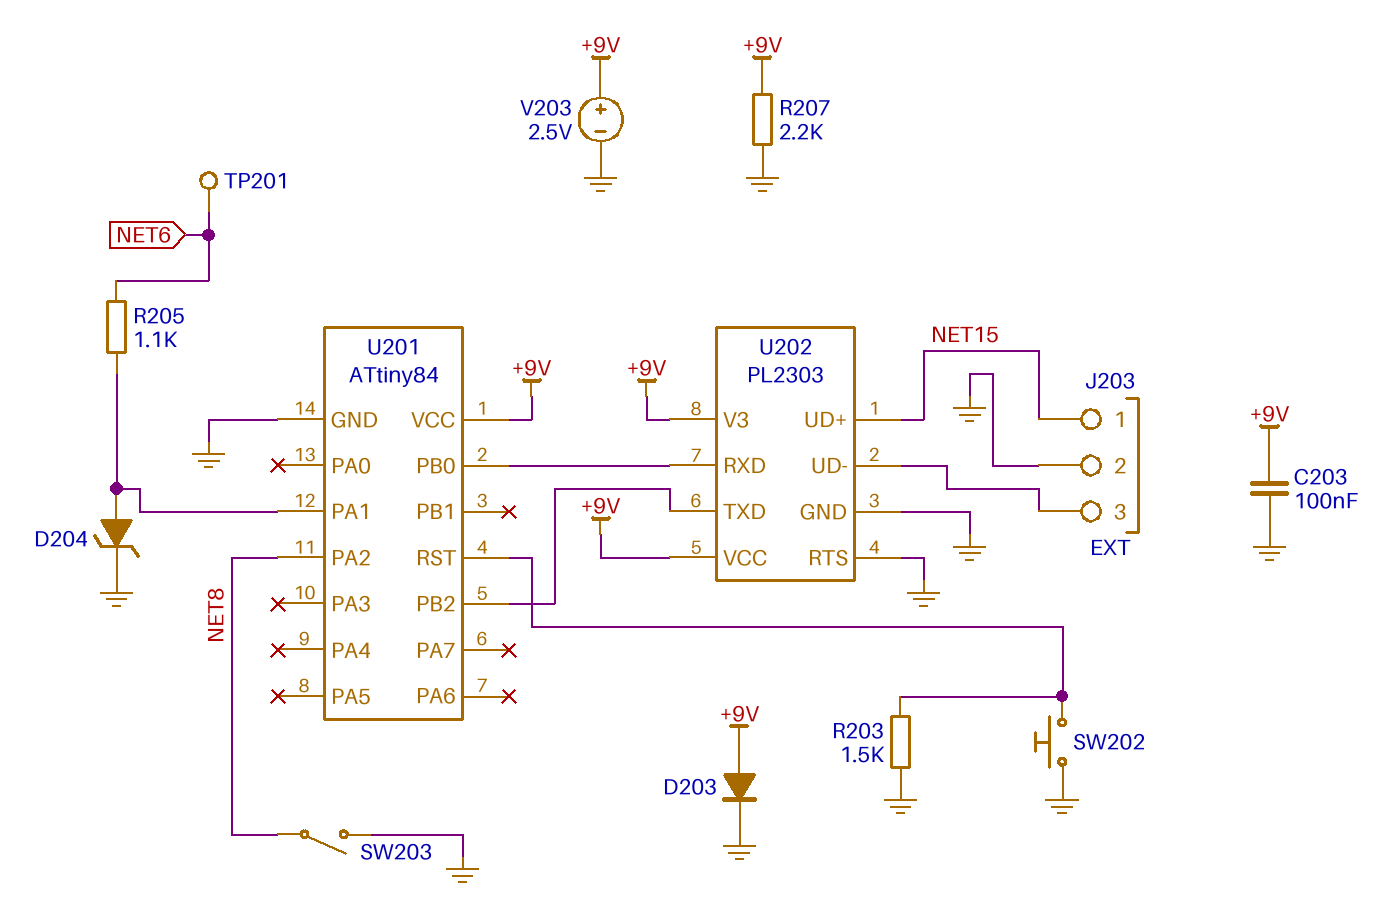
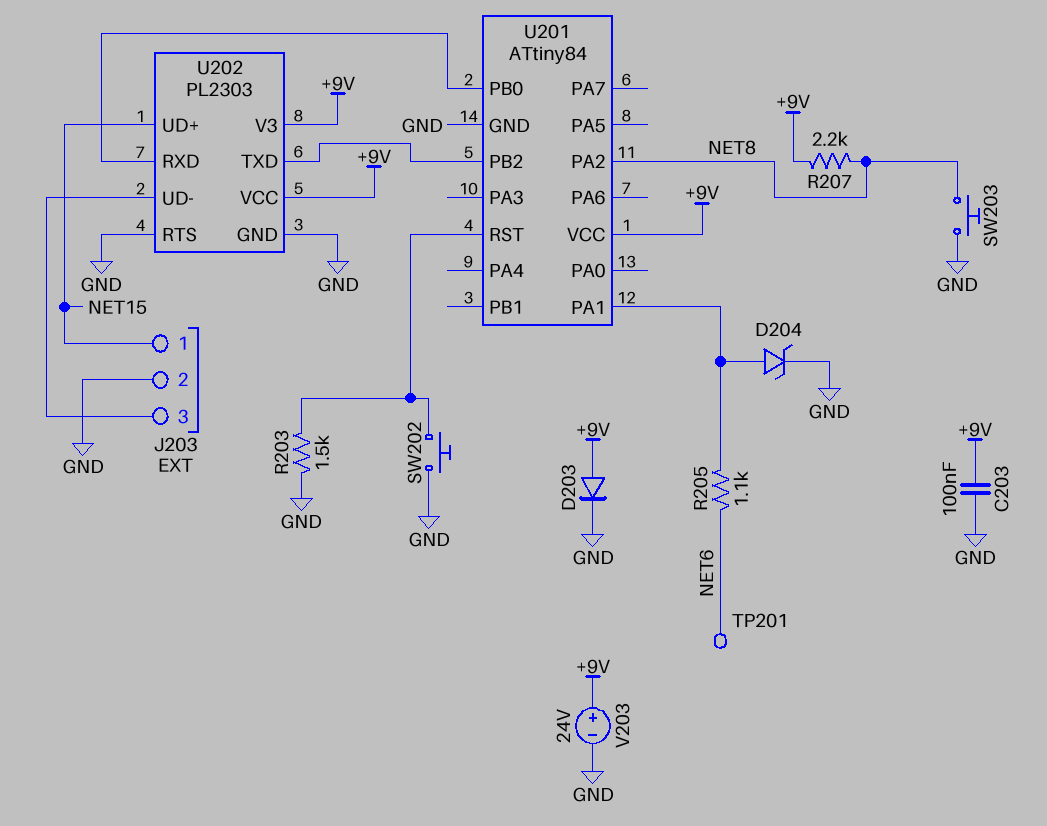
R207: 2.2k (+9V, GND) -> 2.2k (+9V, NET8)
SW203: switch (GND, NET8) -> button (GND, NET8)
V203: 2.5V (plus +9V, minus GND) -> 24V (plus +9V, minus GND)

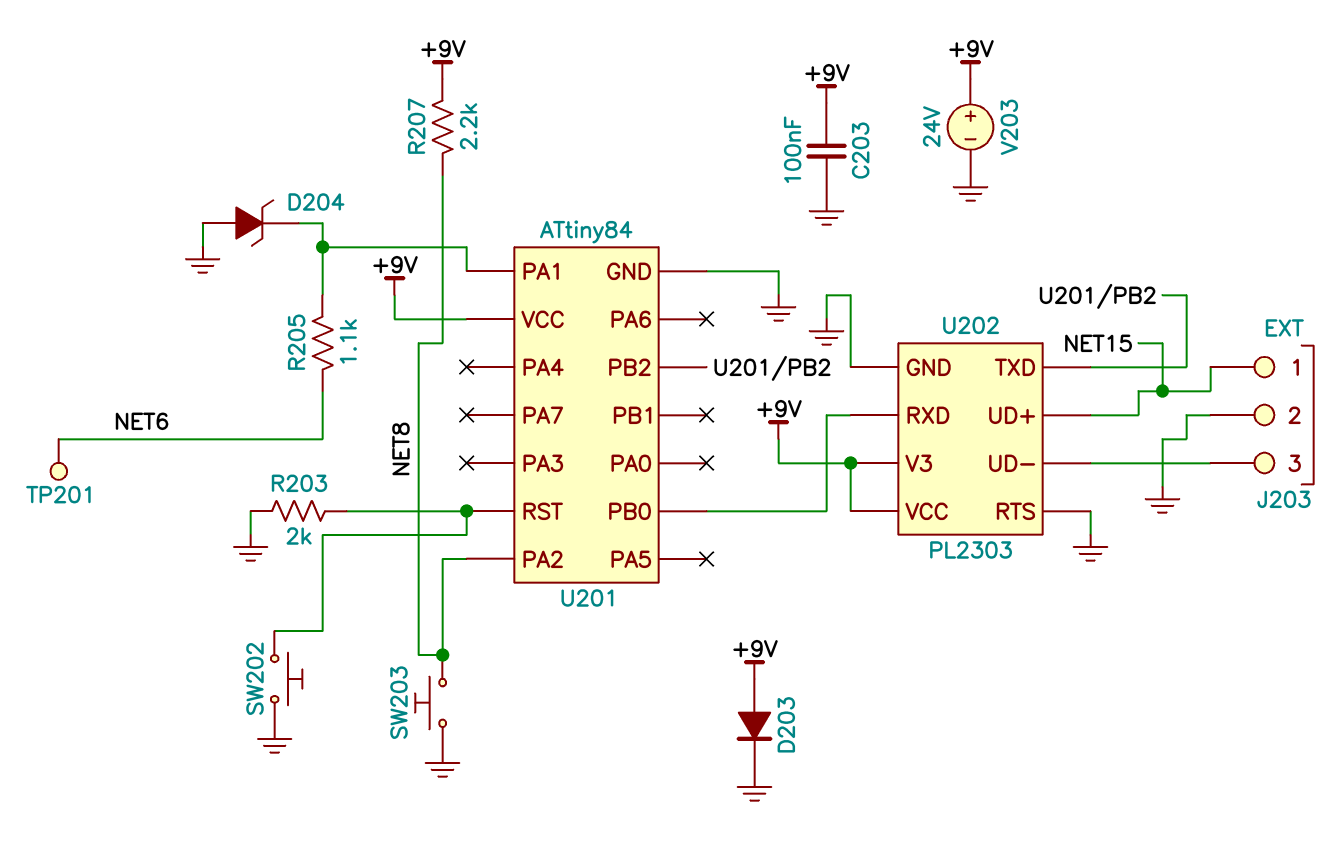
D204: zener (A U201/PA1, K GND) -> zener (A GND, K U201/PA1)
R203: 1.5k (GND, U201/RST) -> 2k (GND, U201/RST)

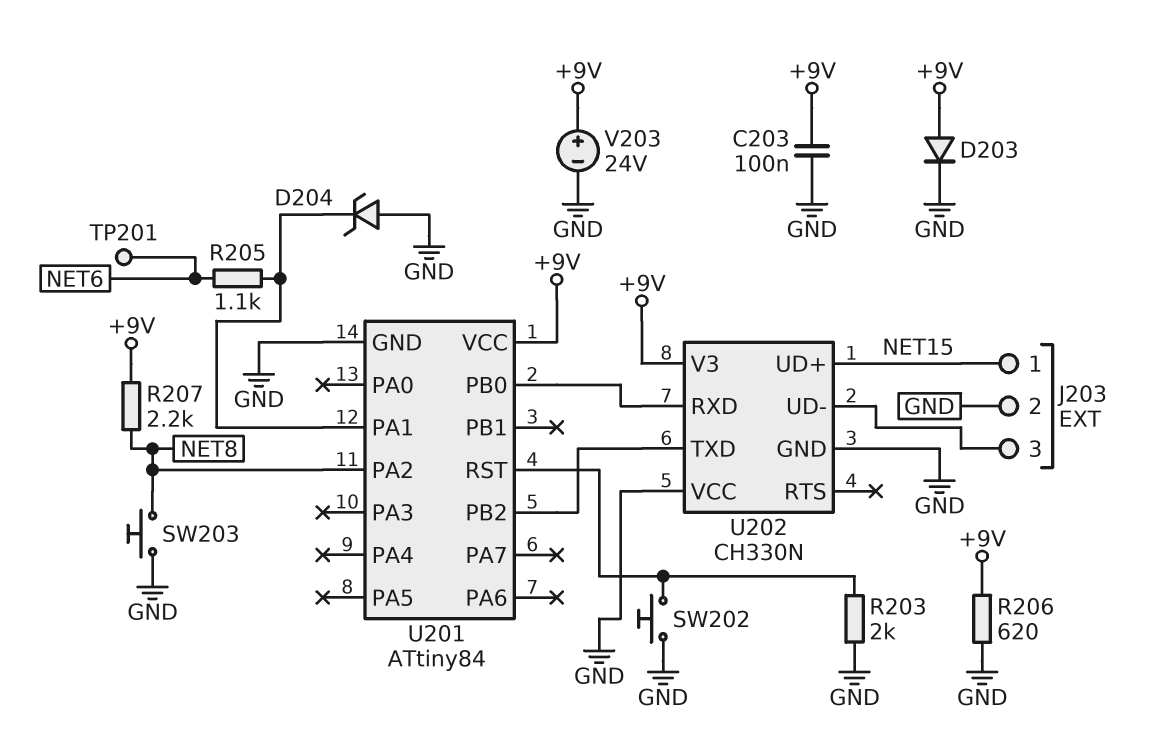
R206: none -> 620 (+9V, GND)
U202: PL2303 -> CH330N
U202 pin RTS: GND -> none
U202 pin VCC: +9V -> GND

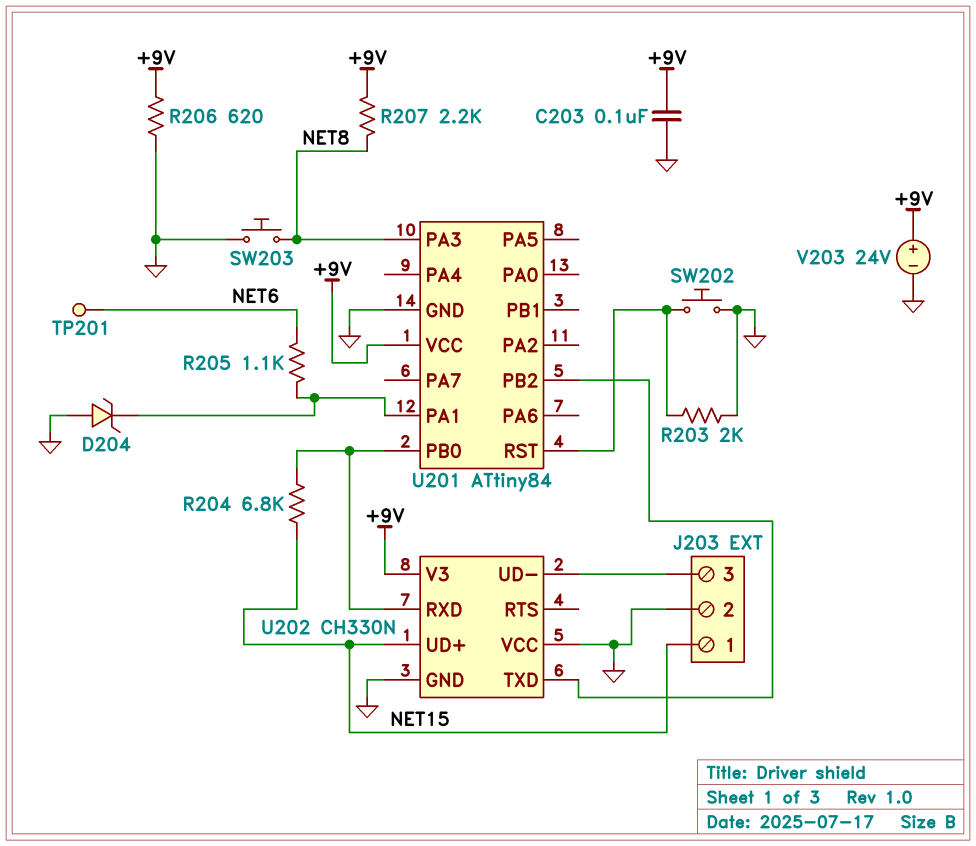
D203: diode (A +9V, K GND) -> none
R204: none -> 6.8k (NET15, U201/PB0)
U201 pin PA2: NET8 -> none
U201 pin PA3: none -> NET8

